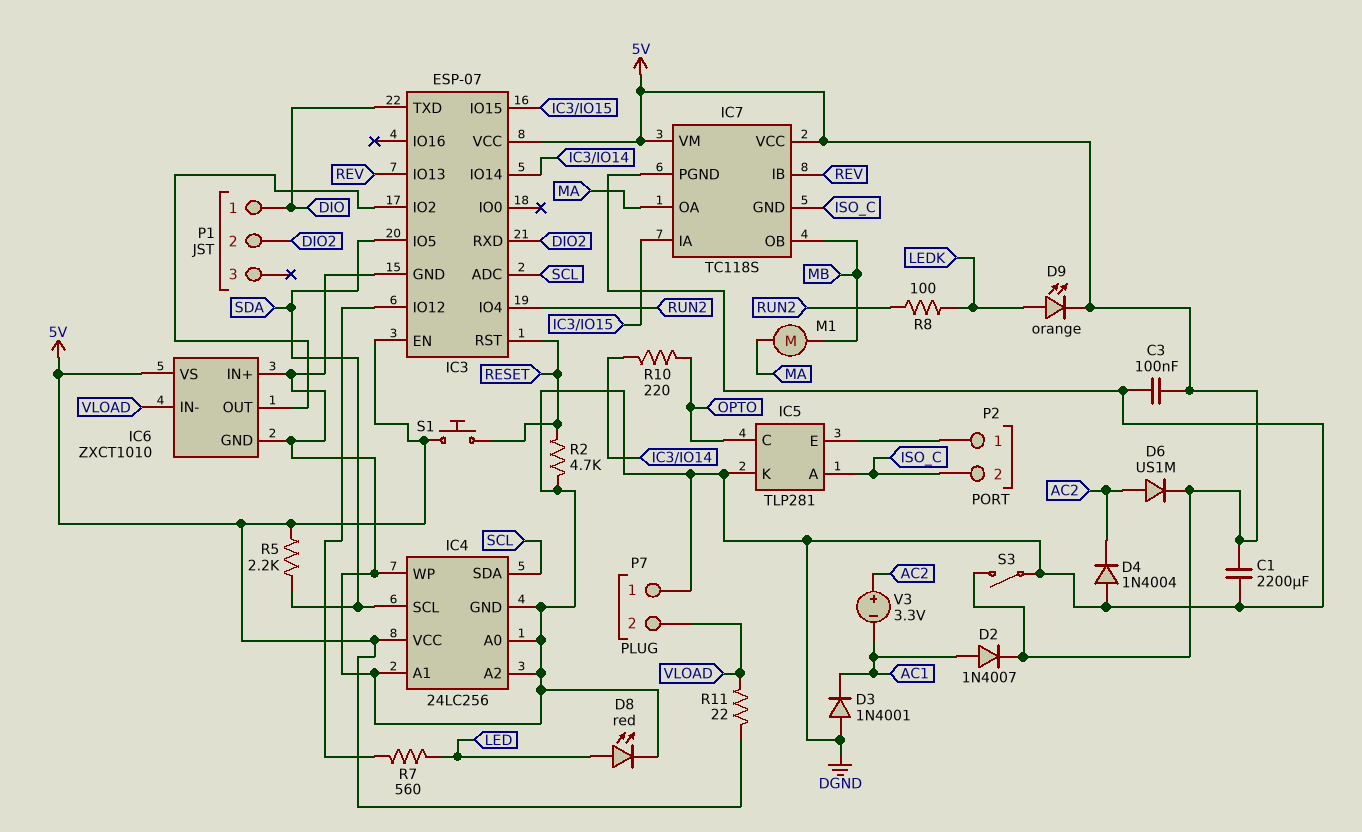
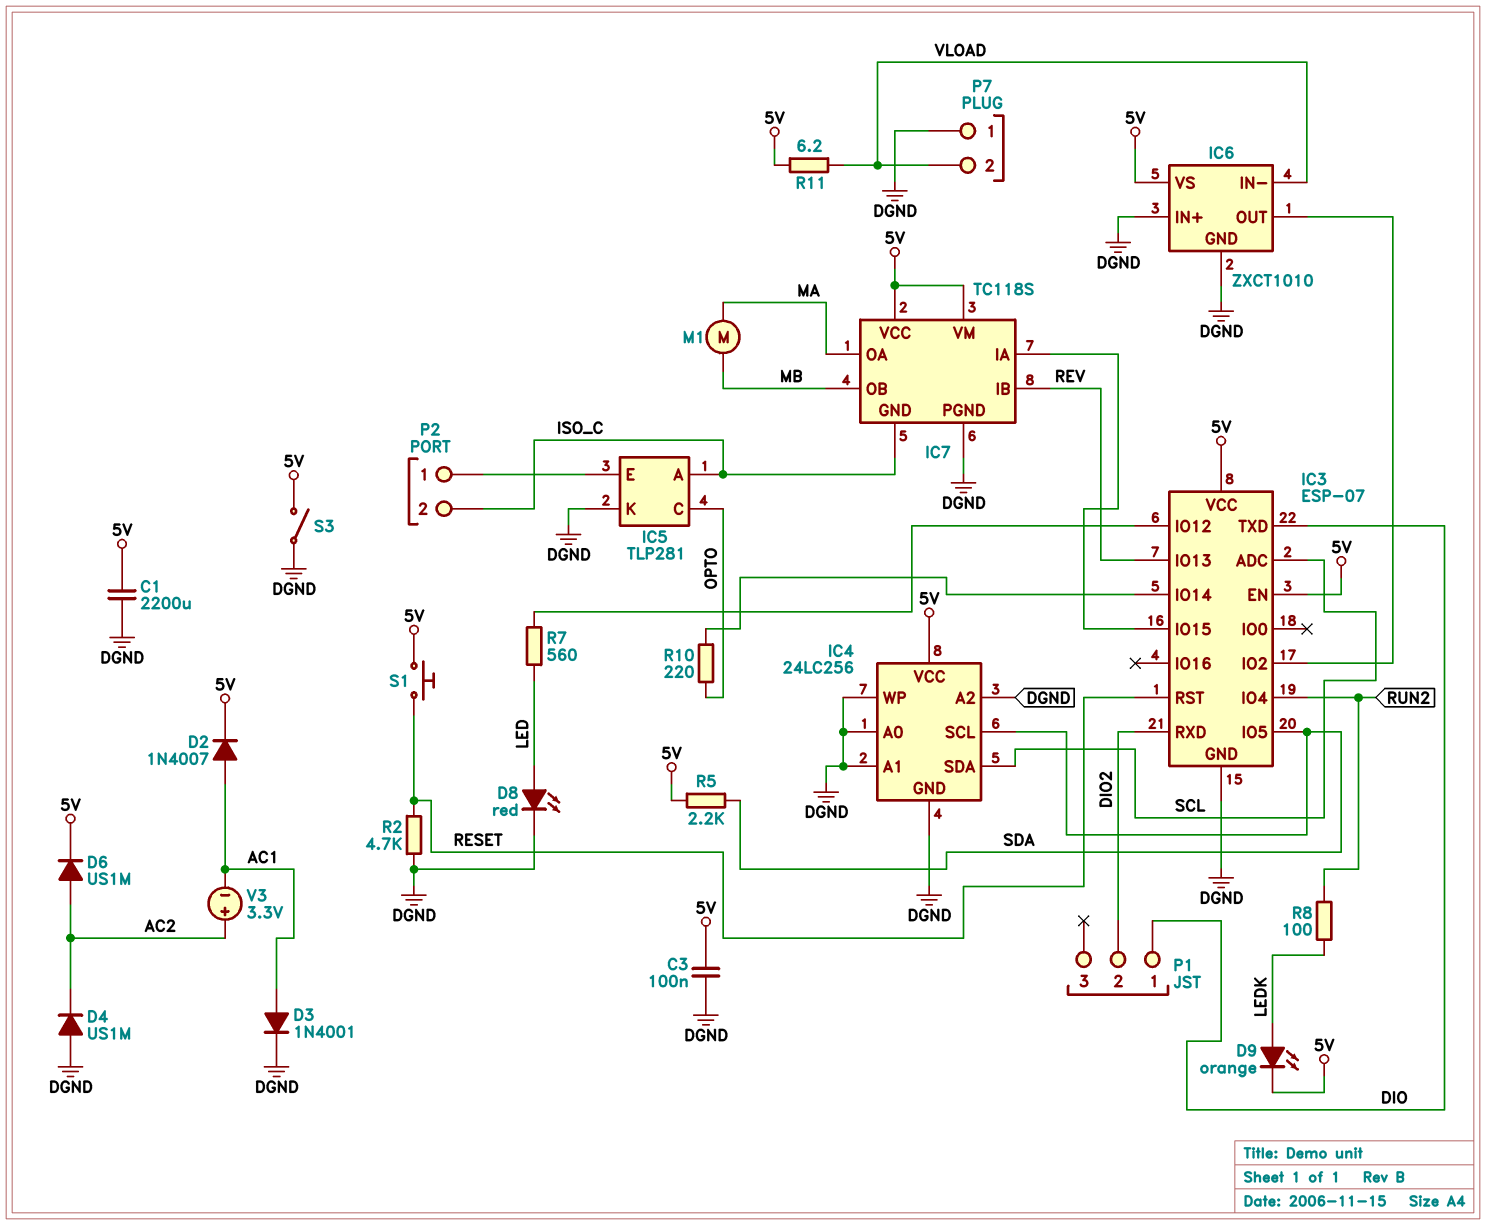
D3: diode 1N4001 (A DGND, K AC1) -> diode 1N4001 (A AC1, K DGND)
D4: diode 1N4004 (A DGND, K AC2) -> diode US1M (A DGND, K AC2)
R11: 22 (5V, VLOAD) -> 6.2 (5V, VLOAD)

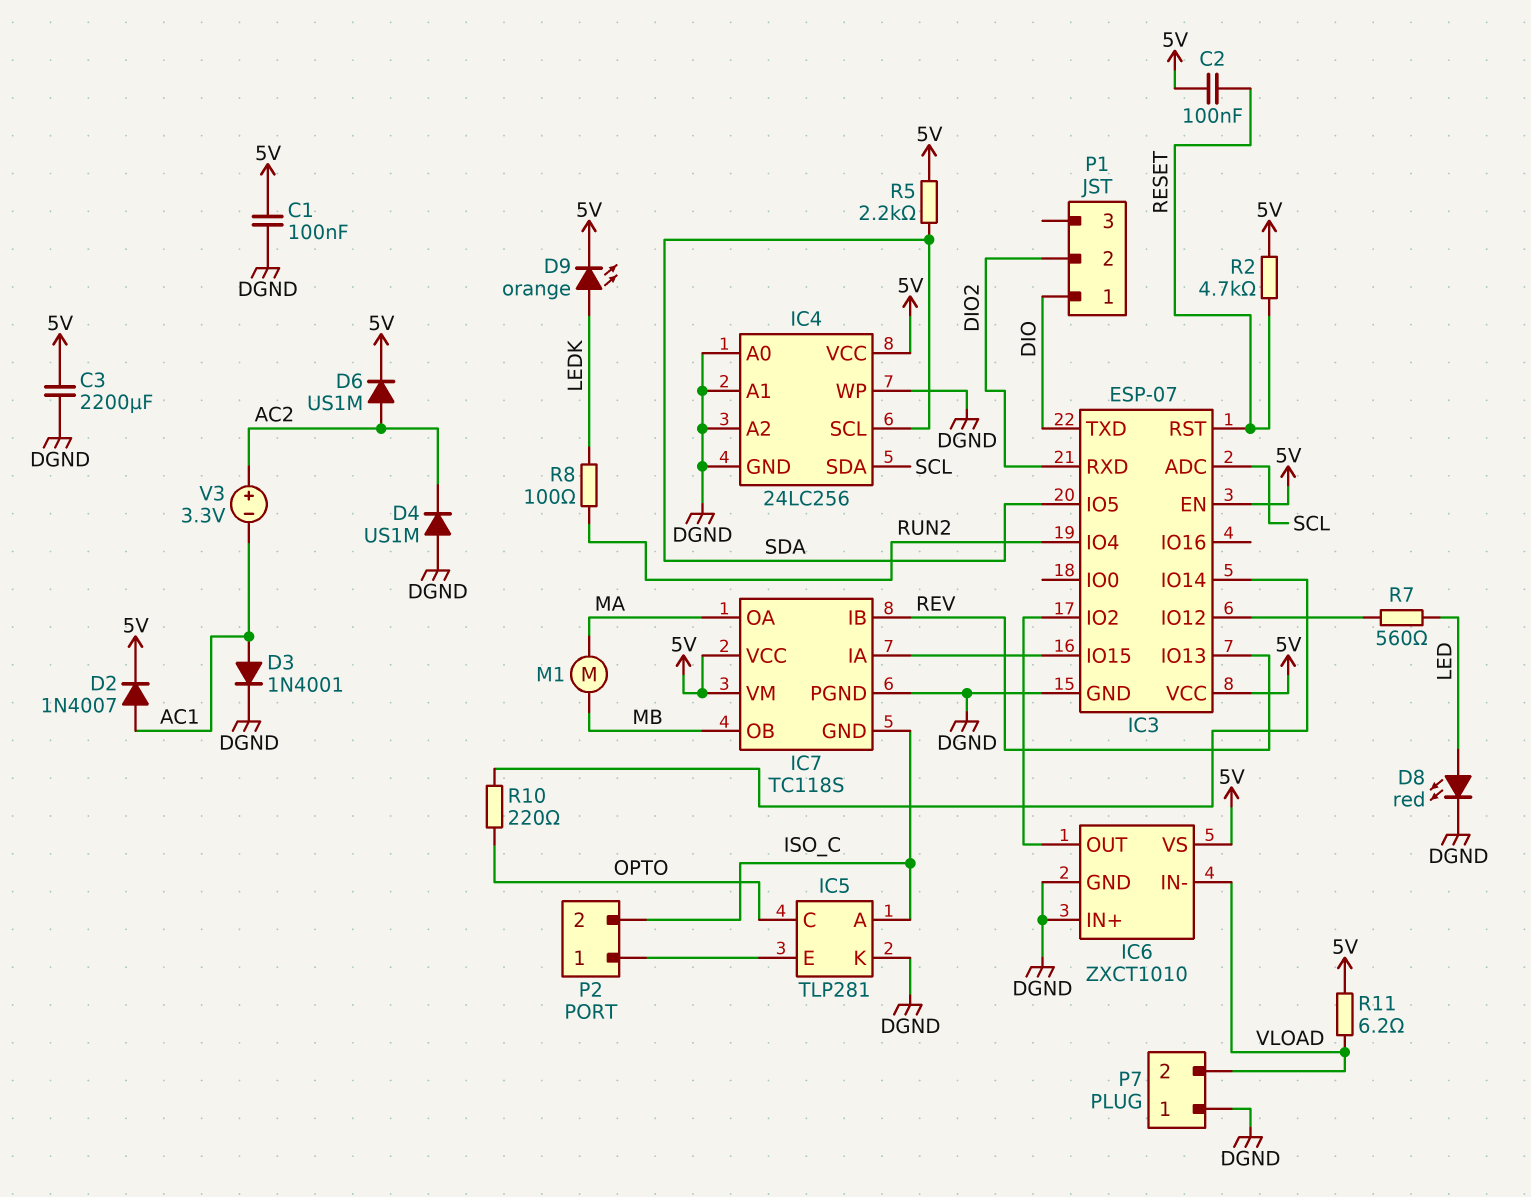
C1: 2200uF (5V, DGND) -> 100nF (5V, DGND)
C2: none -> 100nF (5V, RESET)
C3: 100nF (5V, DGND) -> 2200uF (5V, DGND)
R2: 4.7k (DGND, RESET) -> 4.7k (5V, RESET)
S1: button (5V, RESET) -> none
S3: switch (5V, DGND) -> none

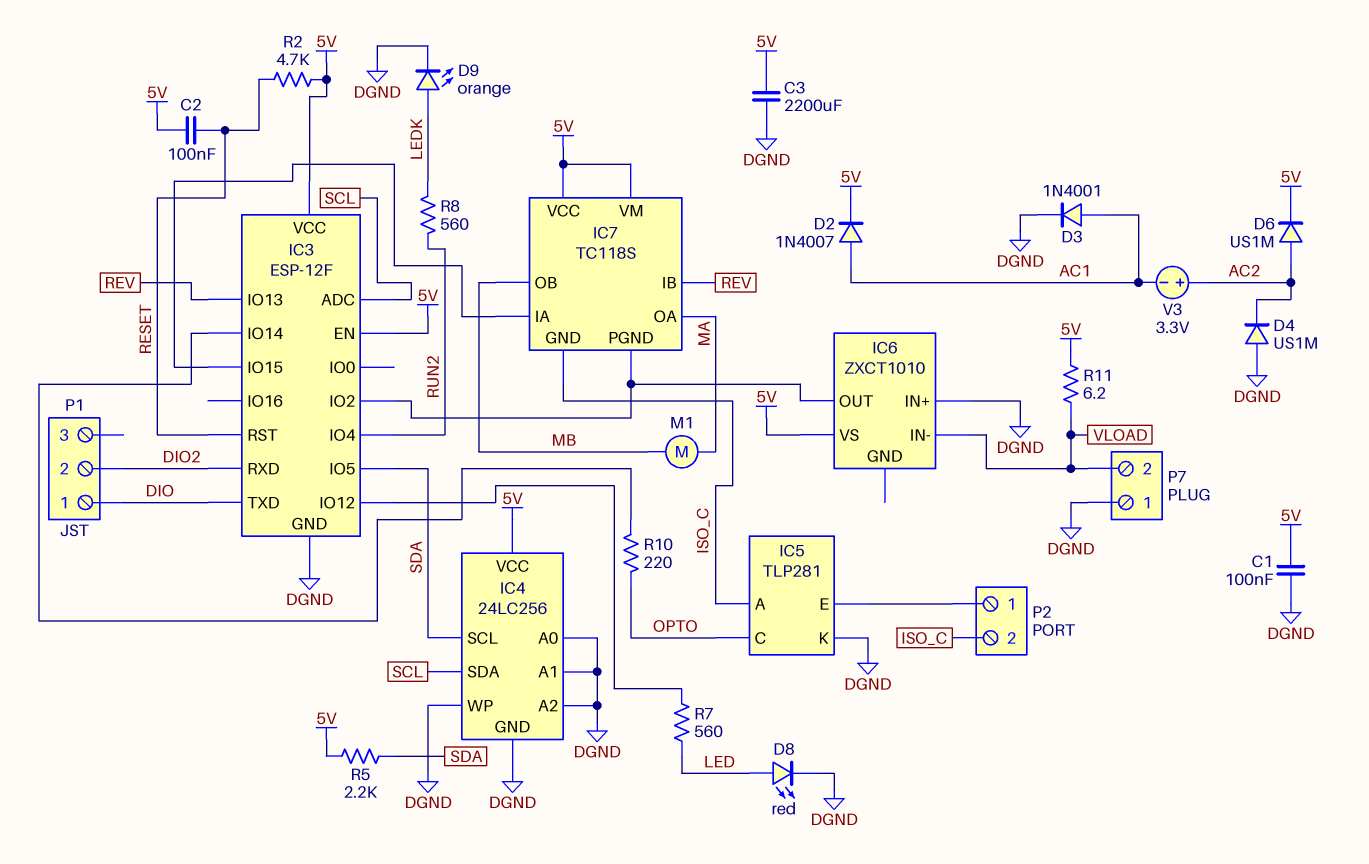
D9: LED orange (A LEDK, K 5V) -> LED orange (A LEDK, K DGND)
IC3: ESP-07 -> ESP-12F
IC6 pin GND: DGND -> none
IC7 pin PGND: DGND -> IC3/IO2
R8: 100 (LEDK, RUN2) -> 560 (LEDK, RUN2)

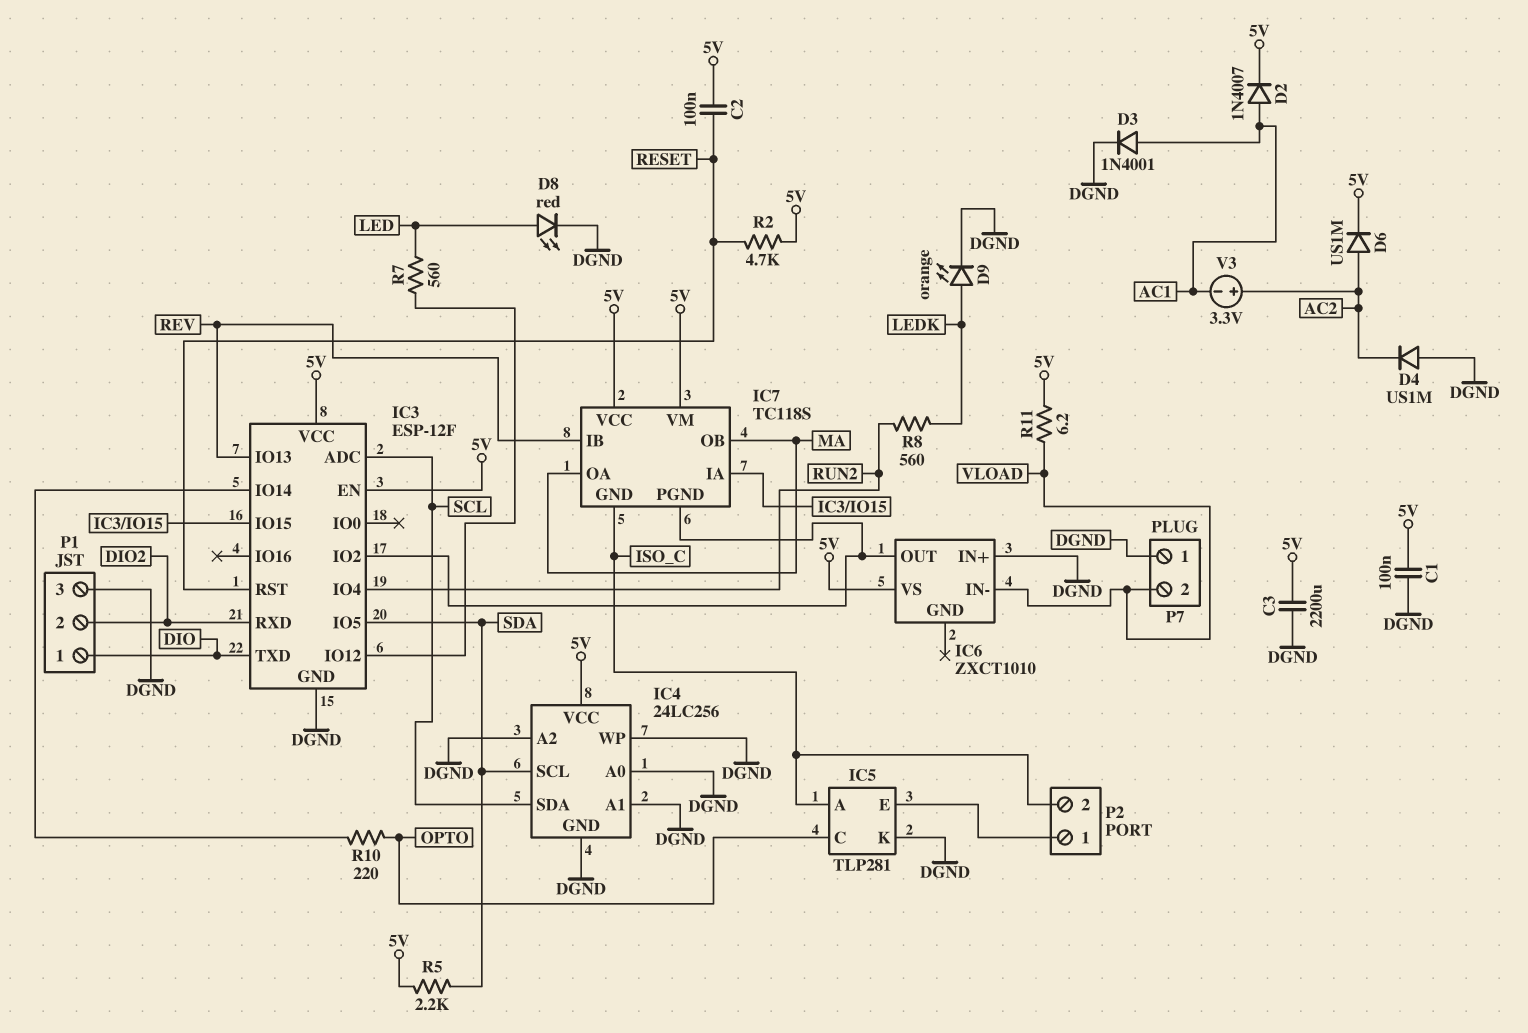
IC7 pin OB: MB -> MA
M1: motor (MA, MB) -> none
P1 pin 3: none -> DGND

